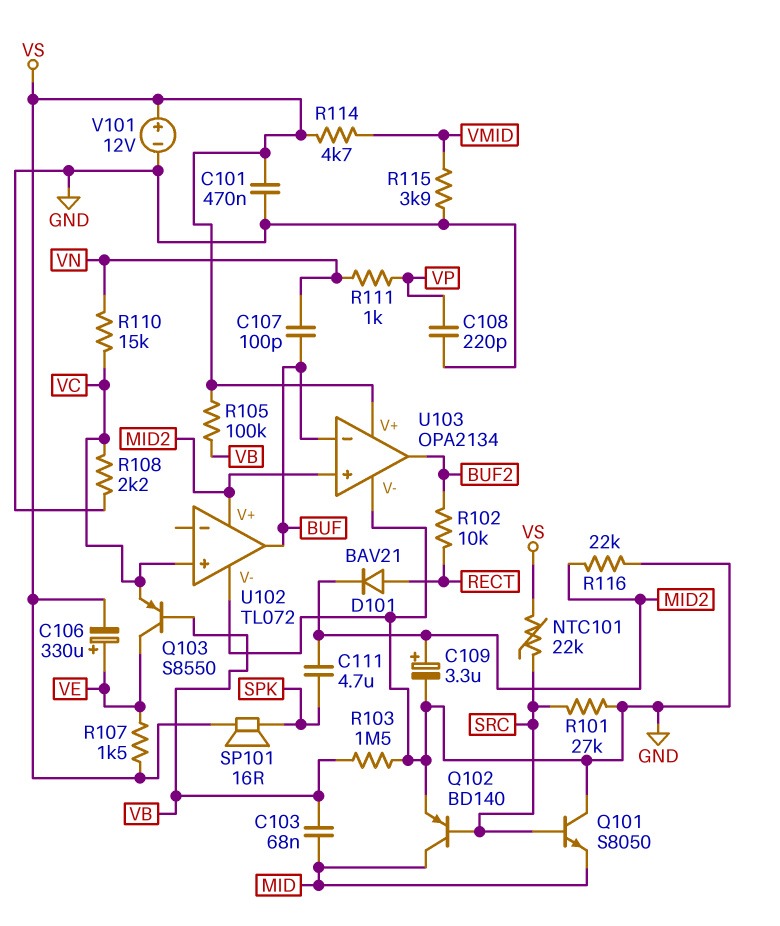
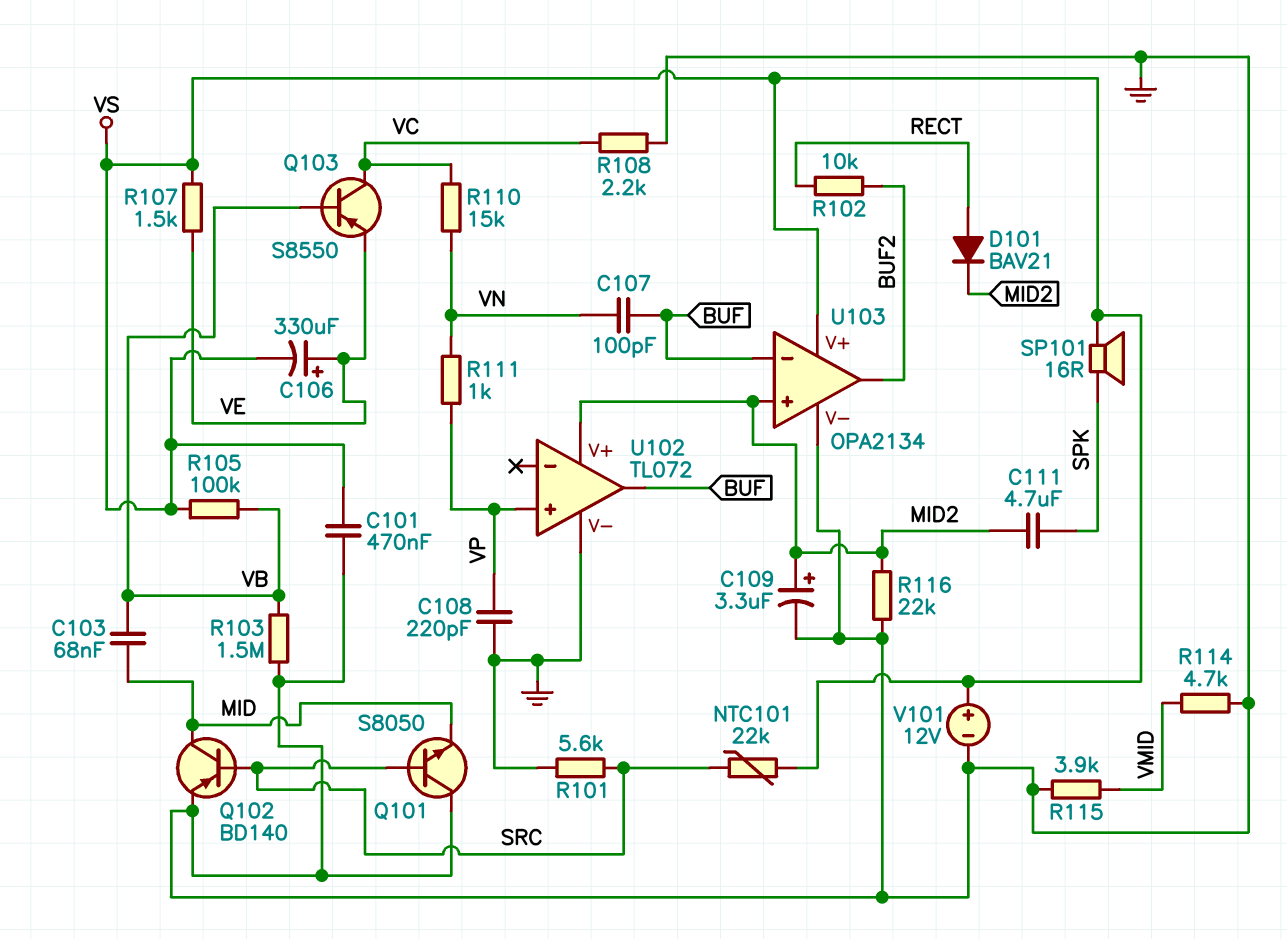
Q103: PNP S8550 (B VB, C VE, E VC) -> PNP S8550 (B VB, C VC, E VE)
R101: 27k (GND, SRC) -> 5.6k (GND, SRC)
R114: 4.7k (VMID, VS) -> 4.7k (GND, VMID)
U102 pin in+: VC -> VP

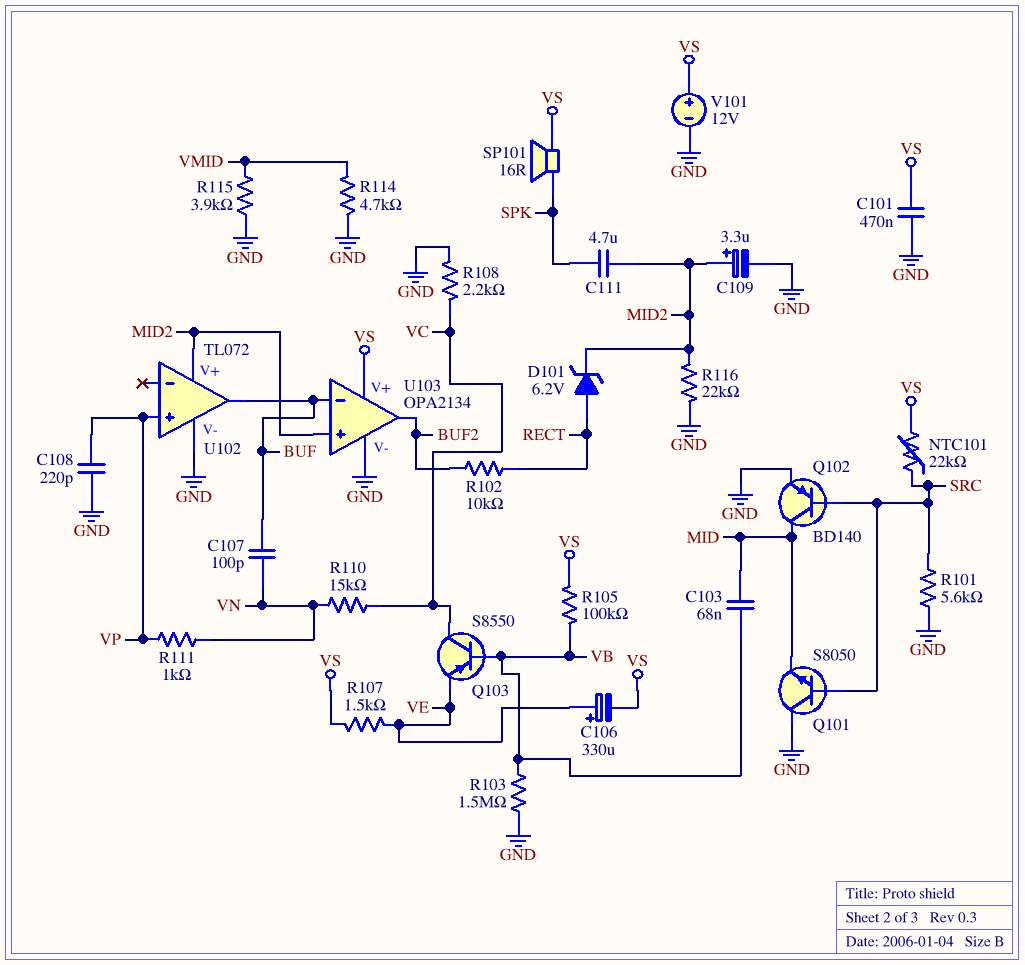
D101: diode BAV21 (A RECT, K MID2) -> zener 6.2V (A RECT, K MID2)

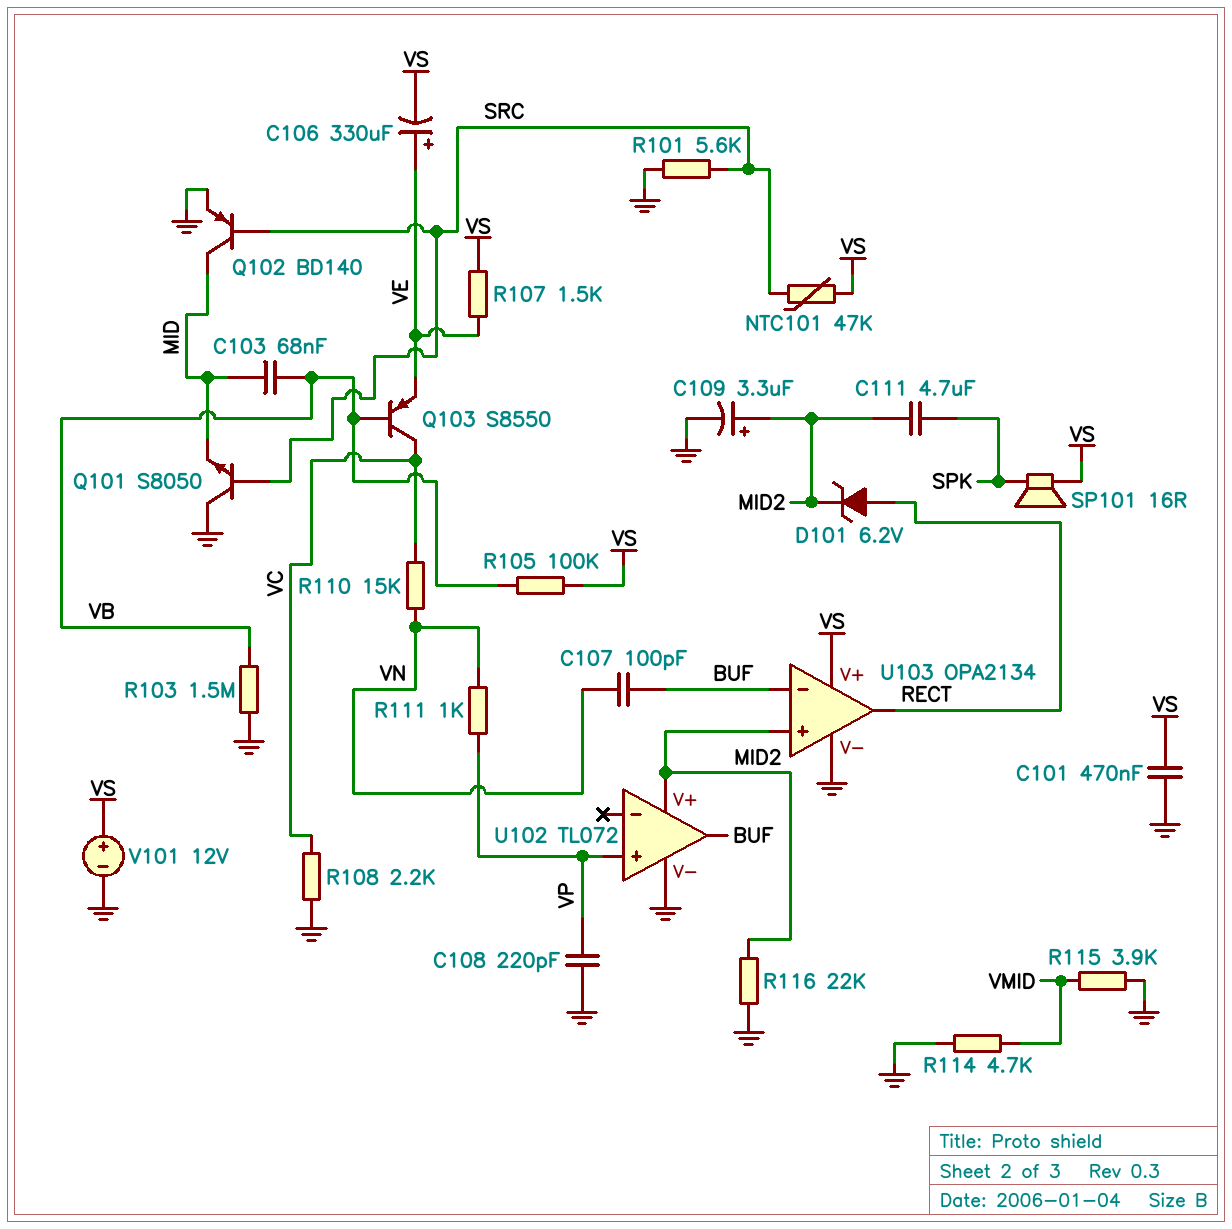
NTC101: 22k (SRC, VS) -> 47k (SRC, VS)
R102: 10k (BUF2, RECT) -> none
U103 pin out: BUF2 -> RECT

